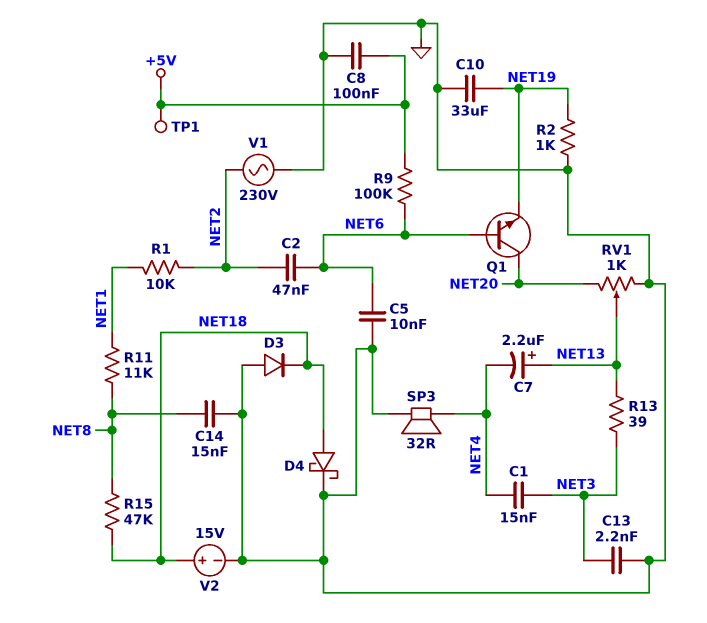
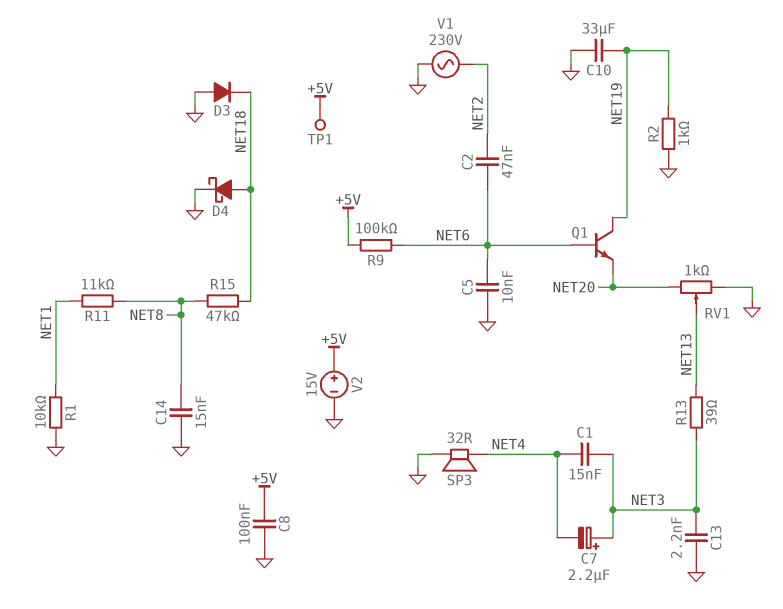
C7: 2.2uF (plus NET13, minus NET4) -> 2.2uF (plus NET3, minus NET4)
Q1: NPN (B NET6, C NET20, E NET19) -> NPN (B NET6, C NET19, E NET20)
R1: 10k (NET1, NET2) -> 10k (GND, NET1)
V2: 15V (plus NET18, minus GND) -> 15V (plus +5V, minus GND)

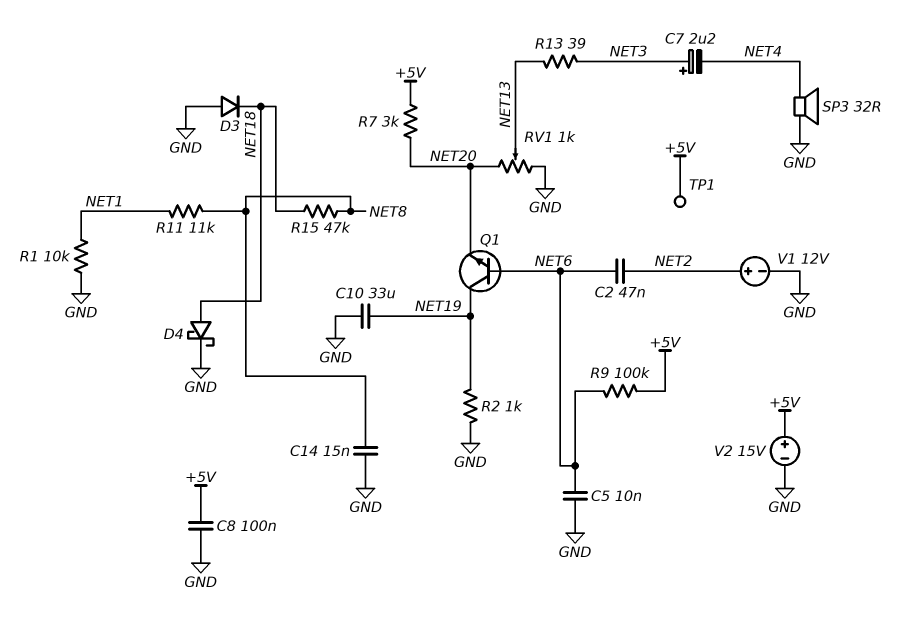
C1: 15nF (NET3, NET4) -> none
C13: 2.2nF (GND, NET3) -> none
R7: none -> 3k (+5V, NET20)
V1: AC 230V (GND, NET2) -> 12V (plus NET2, minus GND)

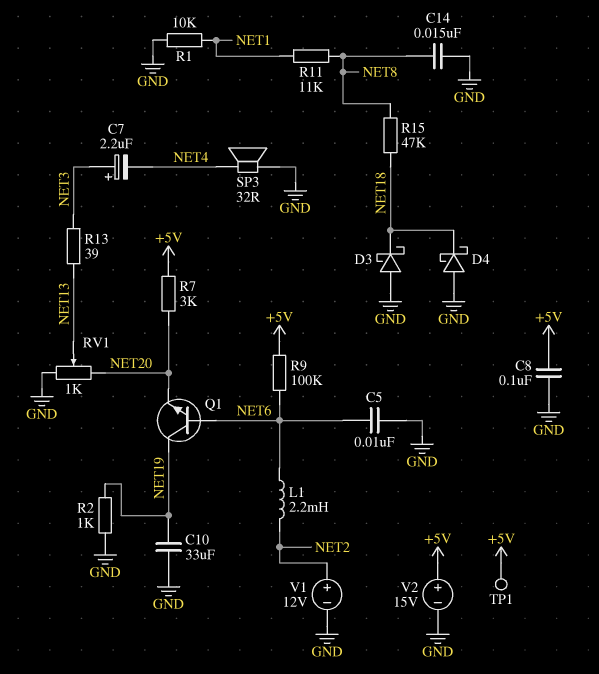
C2: 47nF (NET2, NET6) -> none
D3: diode (A GND, K NET18) -> schottky (A GND, K NET18)
D4: schottky (A NET18, K GND) -> schottky (A GND, K NET18)
L1: none -> 2.2mH (NET2, NET6)

